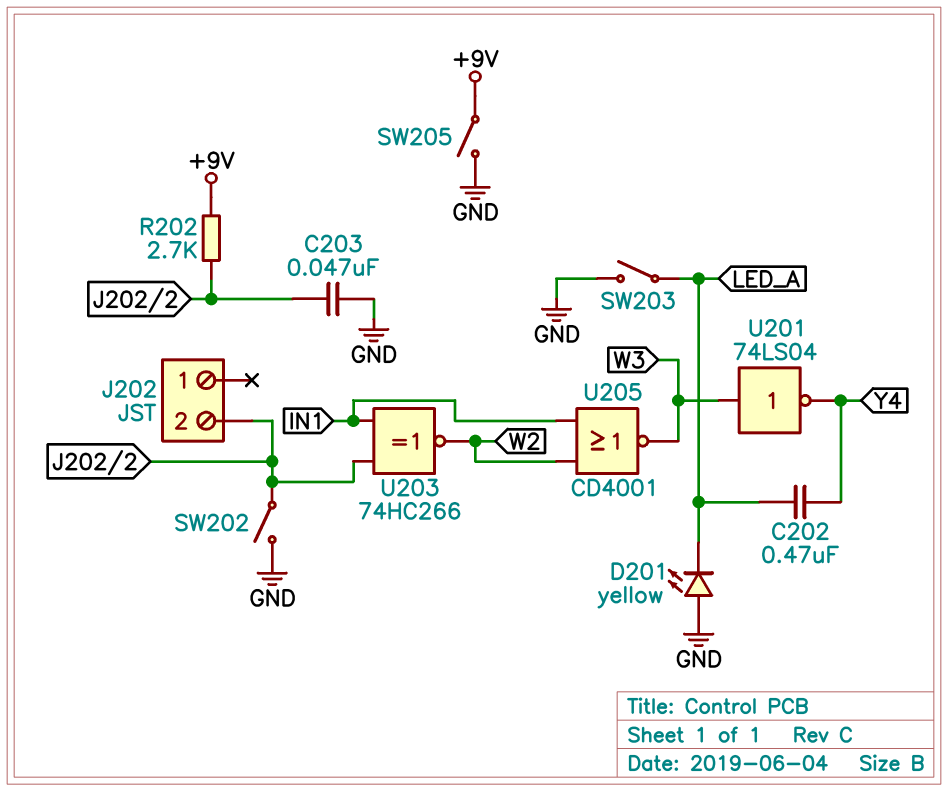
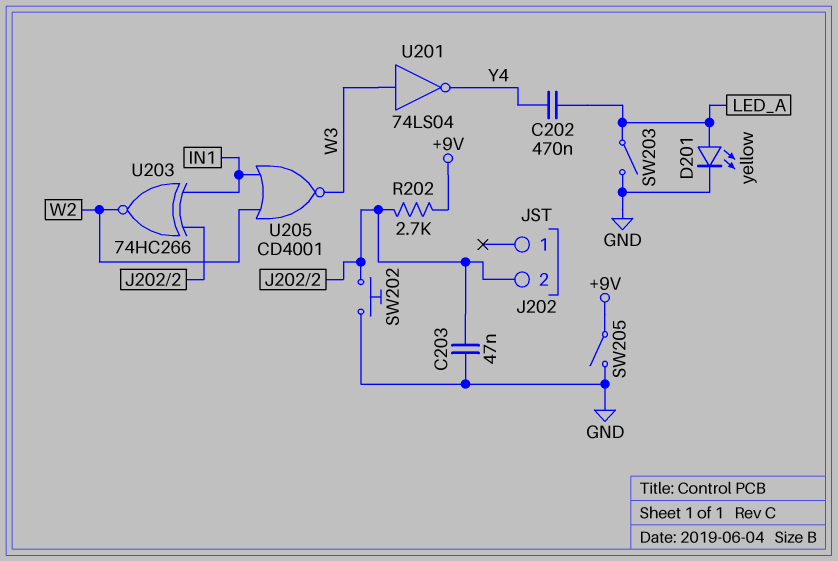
D201: LED yellow (A GND, K LED_A) -> LED yellow (A LED_A, K GND)
SW202: switch (GND, J202/2) -> button (GND, J202/2)

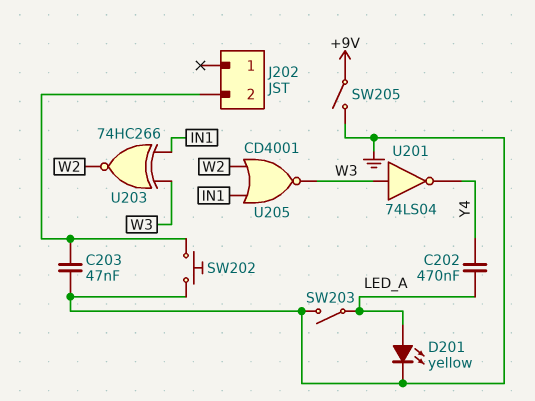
R202: 2.7k (+9V, J202/2) -> none
U203: XNOR 74HC266 (in IN1, in J202/2, out W2) -> XNOR 74HC266 (in IN1, in W3, out W2)

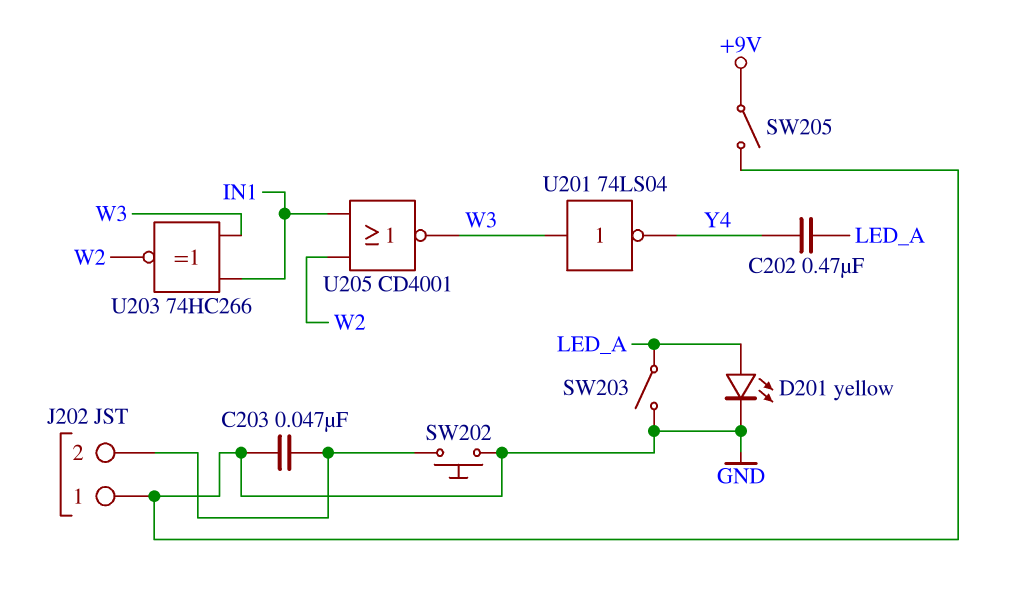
J202 pin 1: none -> GND

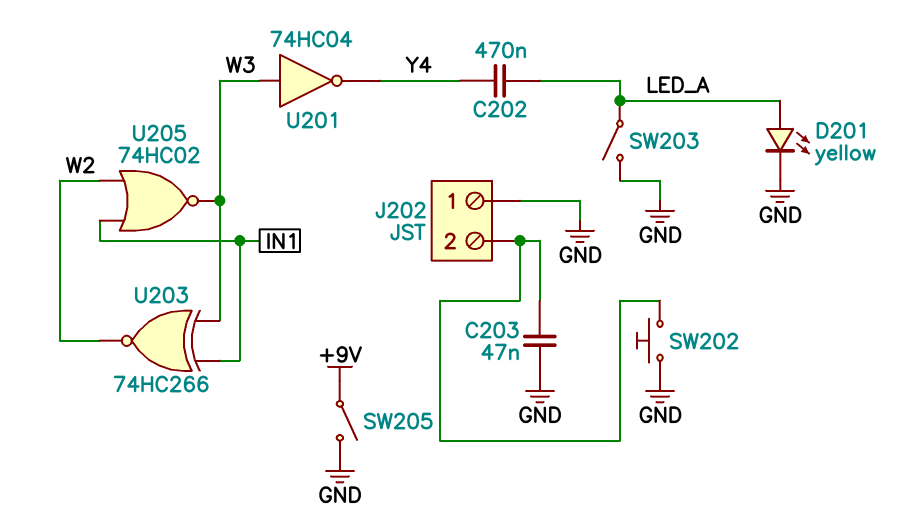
U201: NOT 74LS04 (in W3, out Y4) -> NOT 74HC04 (in W3, out Y4)
U205: NOR CD4001 (in IN1, in W2, out W3) -> NOR 74HC02 (in IN1, in W2, out W3)

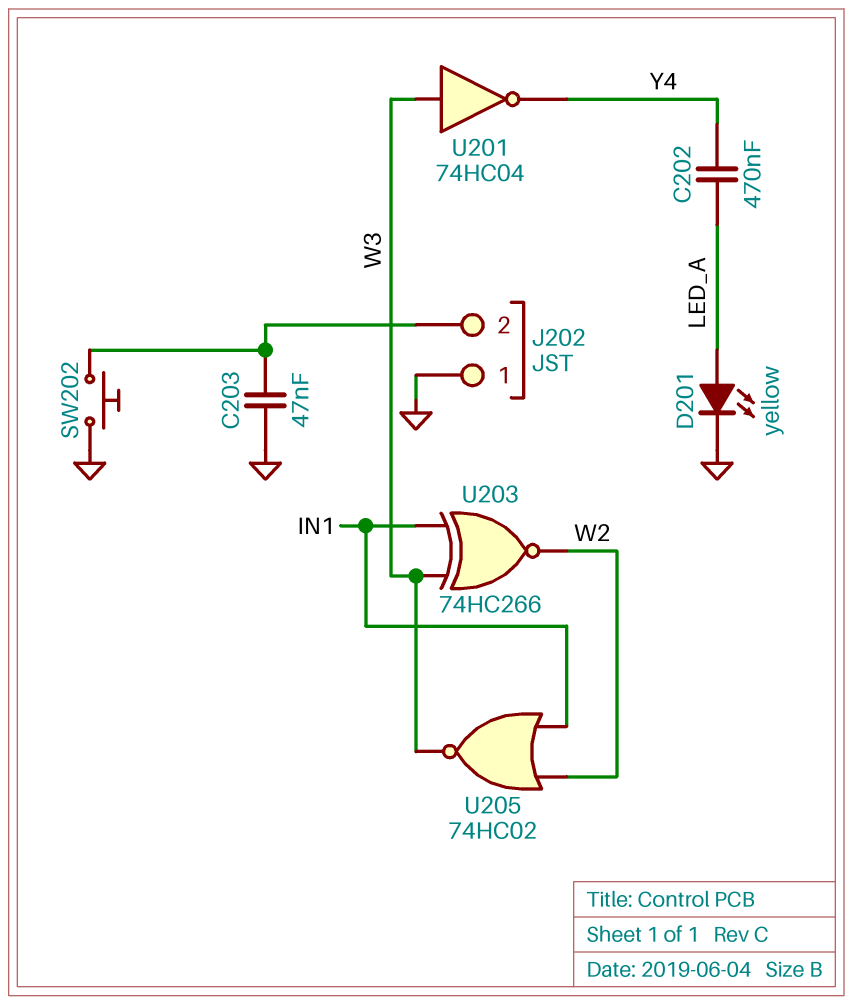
SW203: switch (GND, LED_A) -> none
SW205: switch (+9V, GND) -> none

